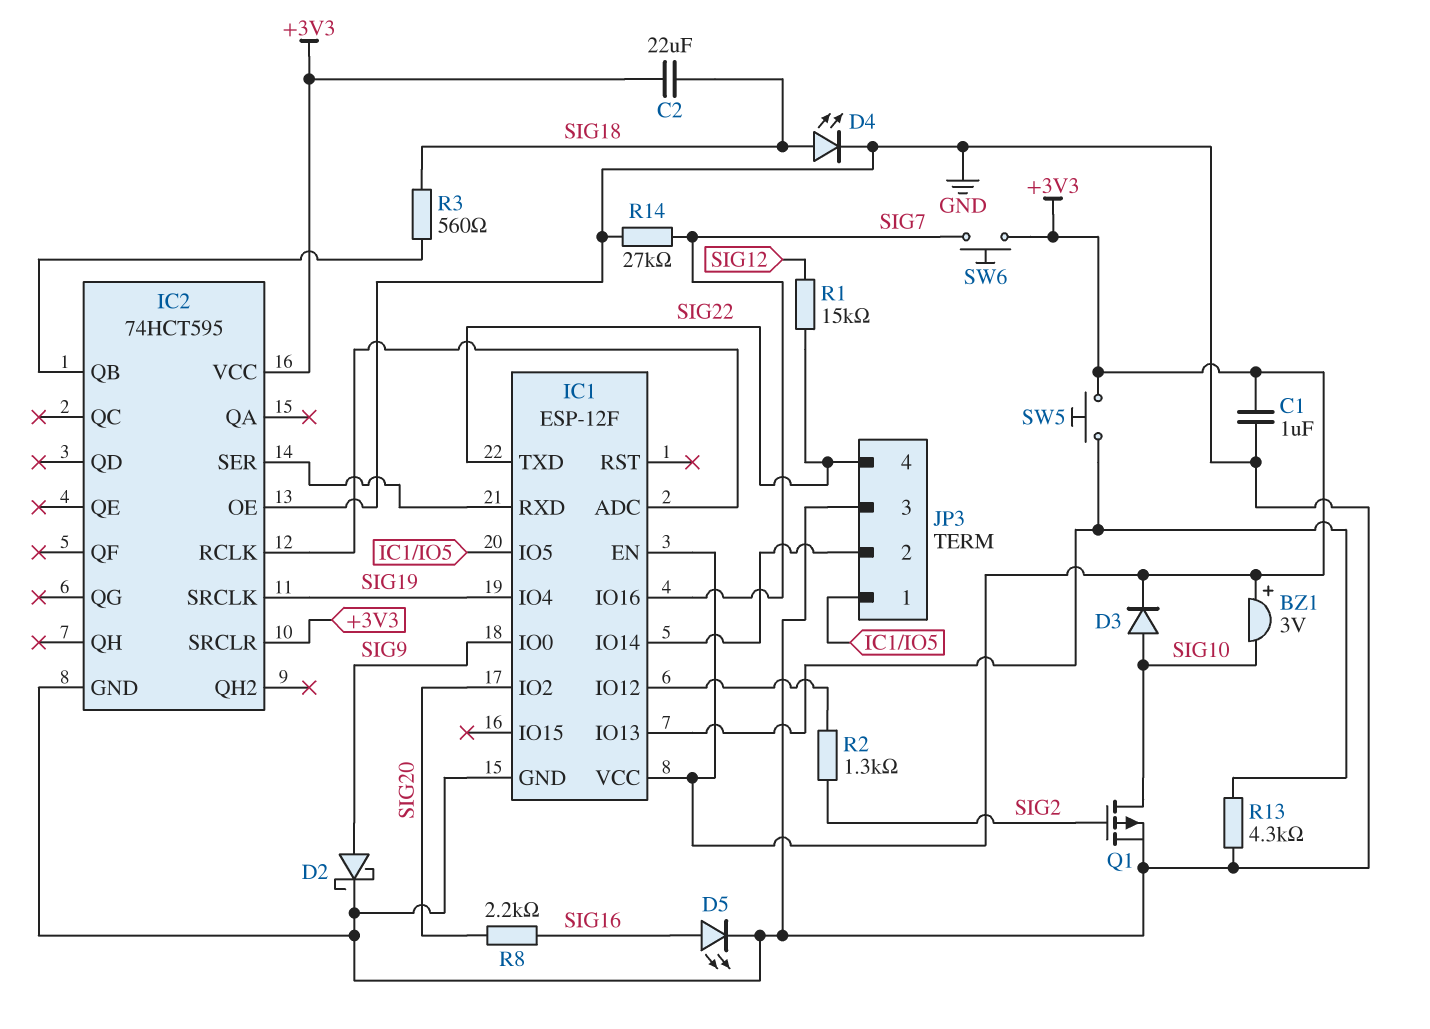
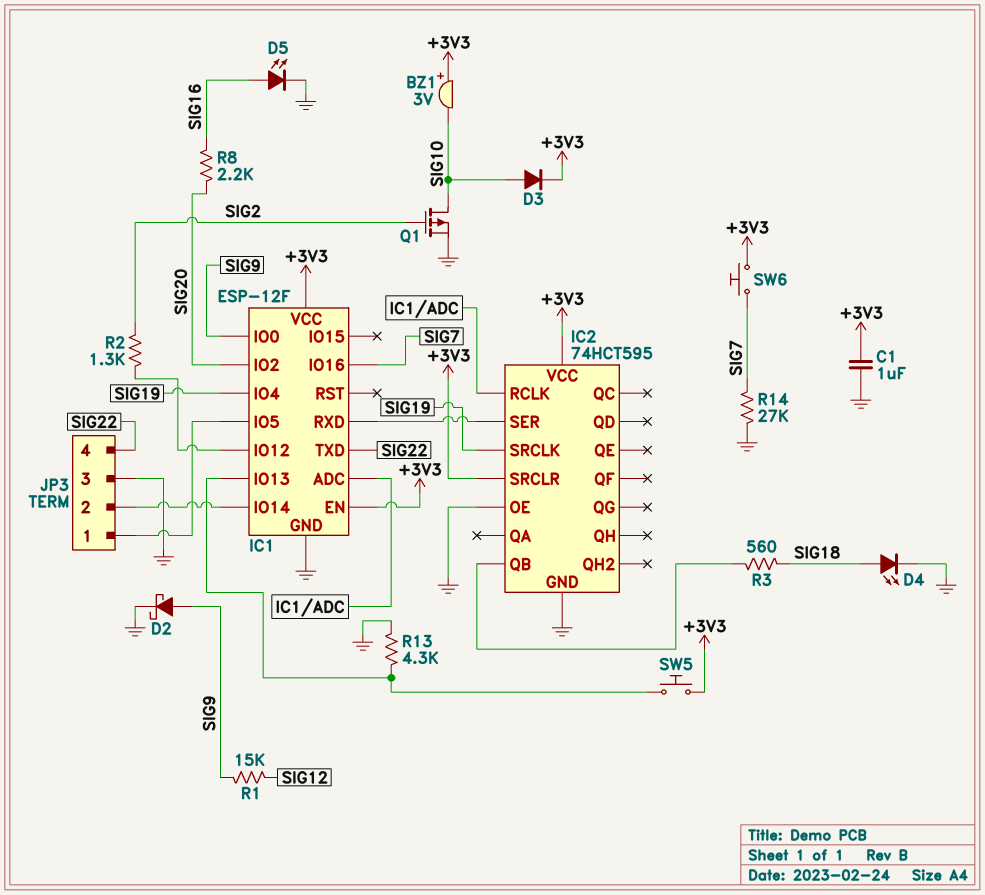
C2: 22uF (+3V3, SIG18) -> none
R1: 15k (SIG12, SIG22) -> 15k (SIG9, SIG12)

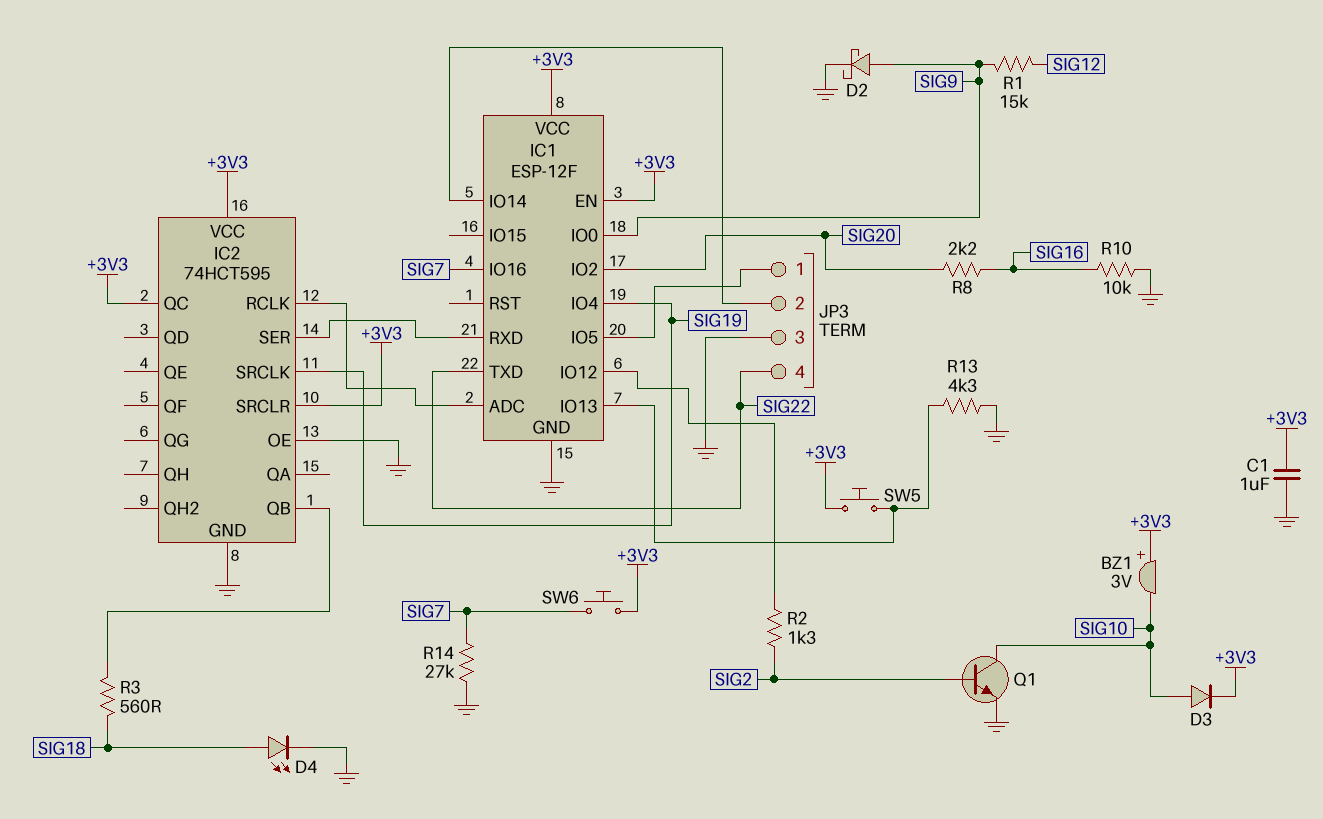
D5: LED (A SIG16, K GND) -> none
IC2 pin QC: none -> +3V3
Q1: PMOS (G SIG2, D SIG10, S GND) -> NPN (B SIG2, C SIG10, E GND)
R10: none -> 10k (GND, SIG16)

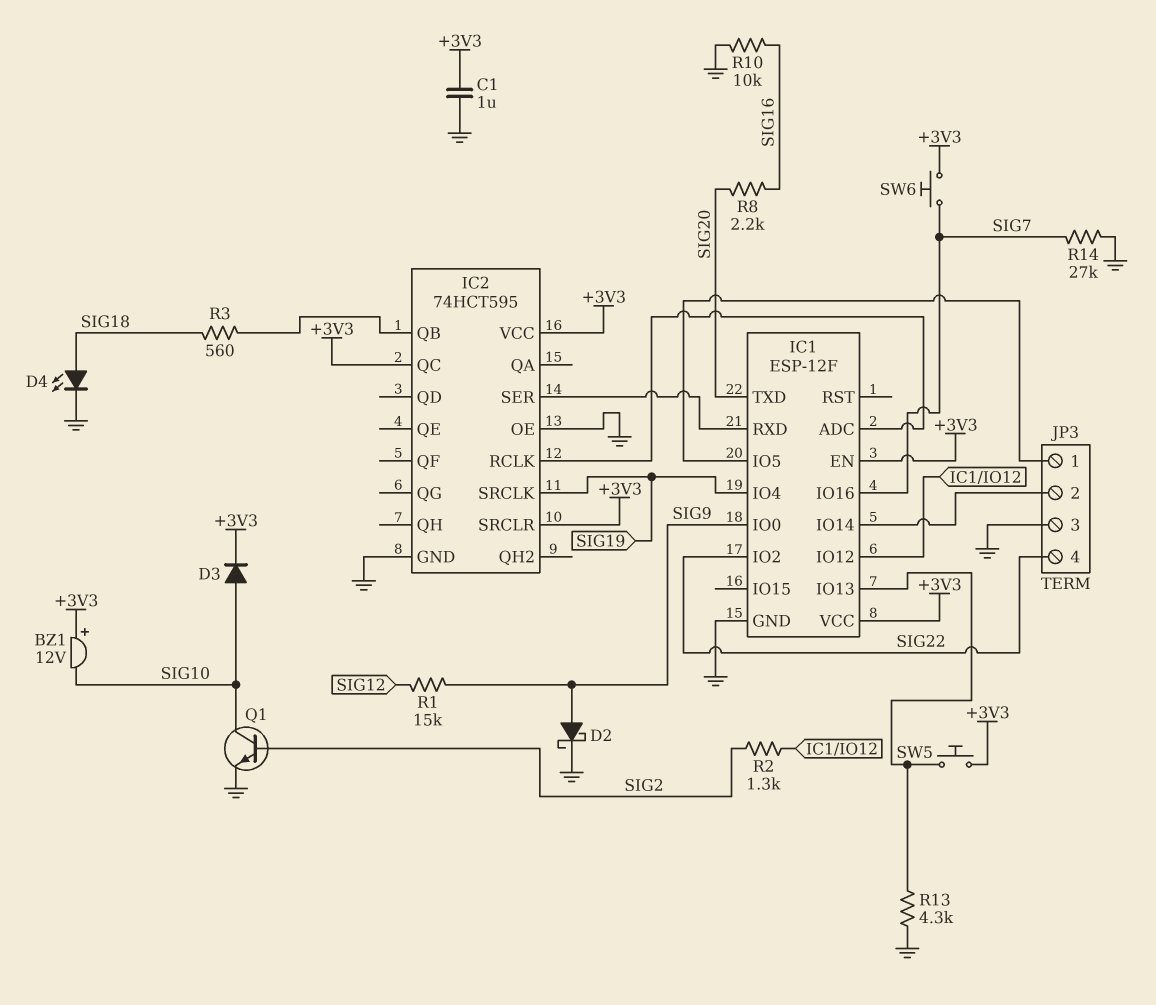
BZ1: buzzer 3V (plus +3V3, minus SIG10) -> buzzer 12V (plus +3V3, minus SIG10)
IC1 pin IO2: SIG20 -> SIG22
IC1 pin TXD: SIG22 -> SIG20

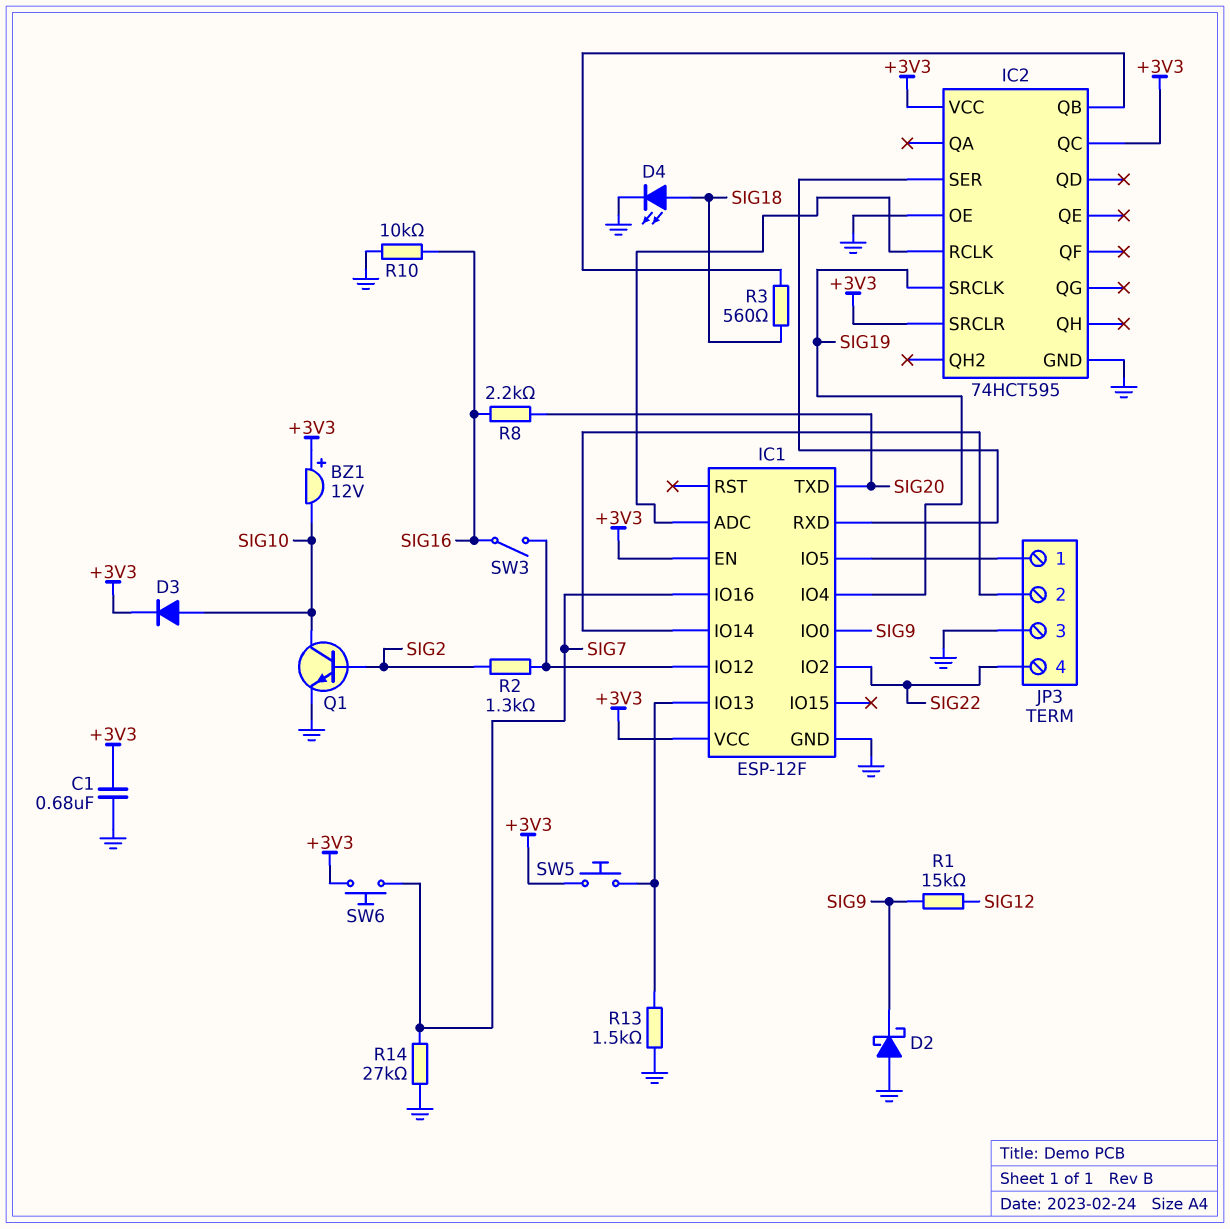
C1: 1uF (+3V3, GND) -> 680nF (+3V3, GND)
D2: schottky (A SIG9, K GND) -> schottky (A GND, K SIG9)
R13: 4.3k (GND, IC1/IO13) -> 1.5k (GND, IC1/IO13)
SW3: none -> switch (IC1/IO12, SIG16)

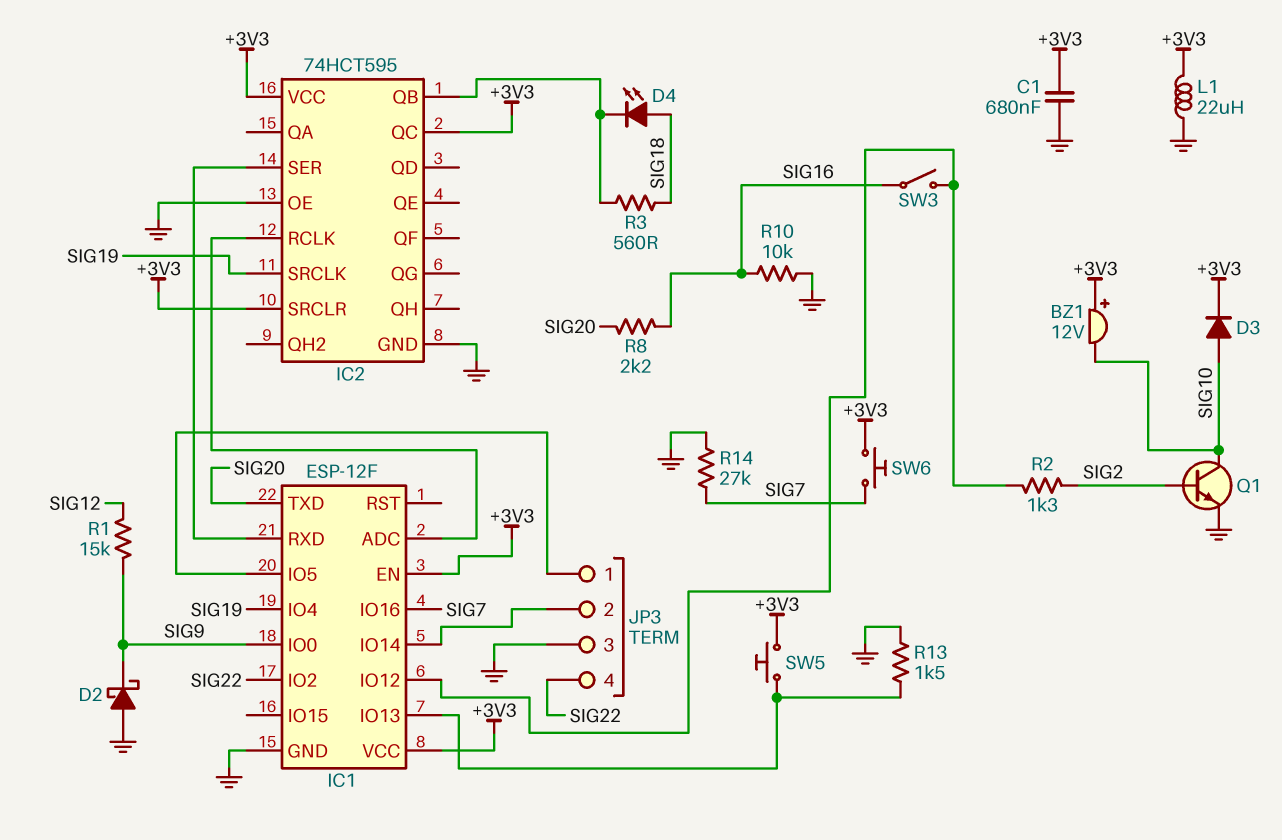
D4: LED (A SIG18, K GND) -> LED (A SIG18, K IC2/QB)
L1: none -> 22uH (+3V3, GND)

